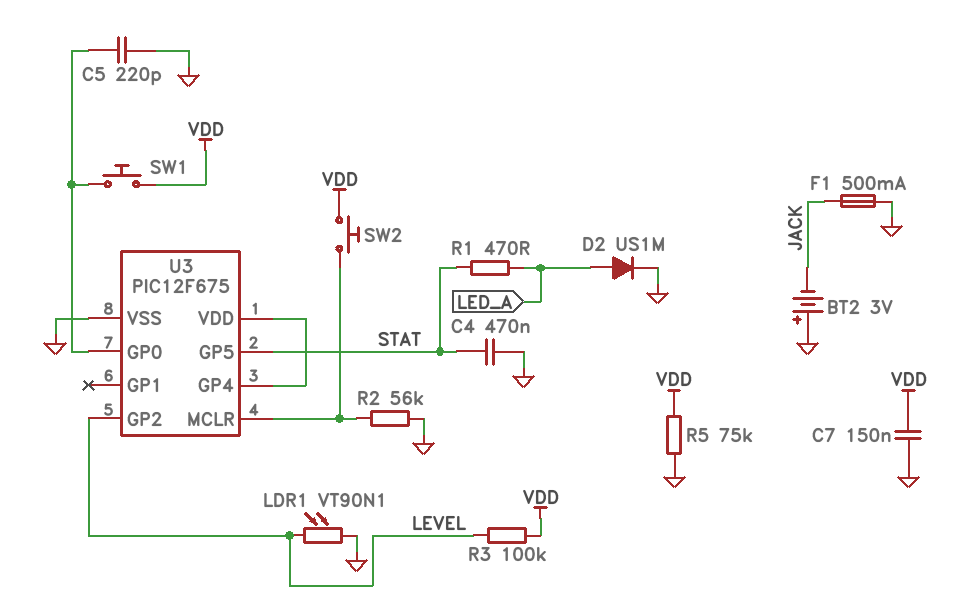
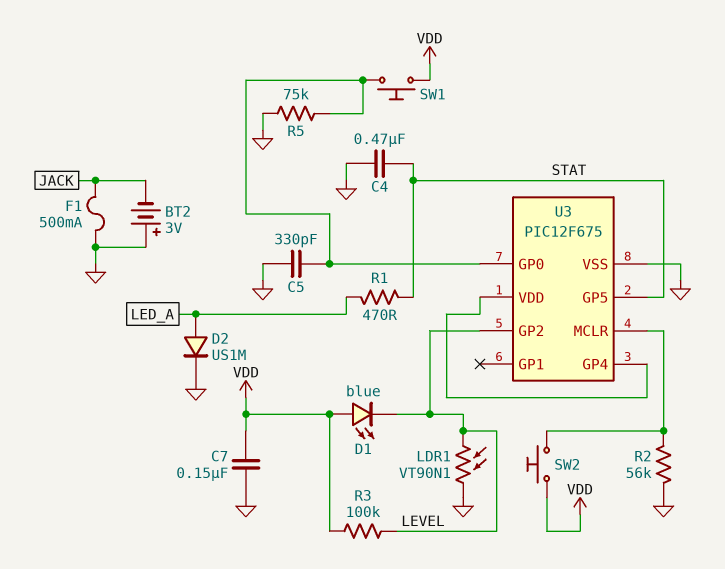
C5: 220pF (GND, U3/GP0) -> 330pF (GND, U3/GP0)
D1: none -> LED blue (A VDD, K LEVEL)
R5: 75k (GND, VDD) -> 75k (GND, U3/GP0)

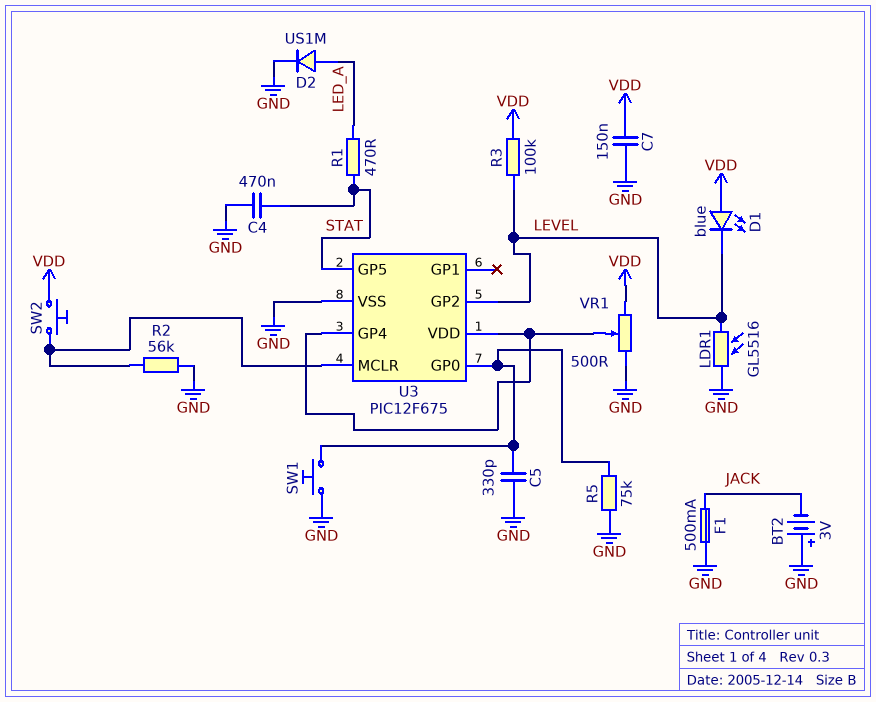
LDR1: VT90N1 (GND, LEVEL) -> GL5516 (GND, LEVEL)
SW1: button (U3/GP0, VDD) -> button (GND, U3/GP0)
VR1: none -> 500 (GND, VDD, wiper U3/GP4)

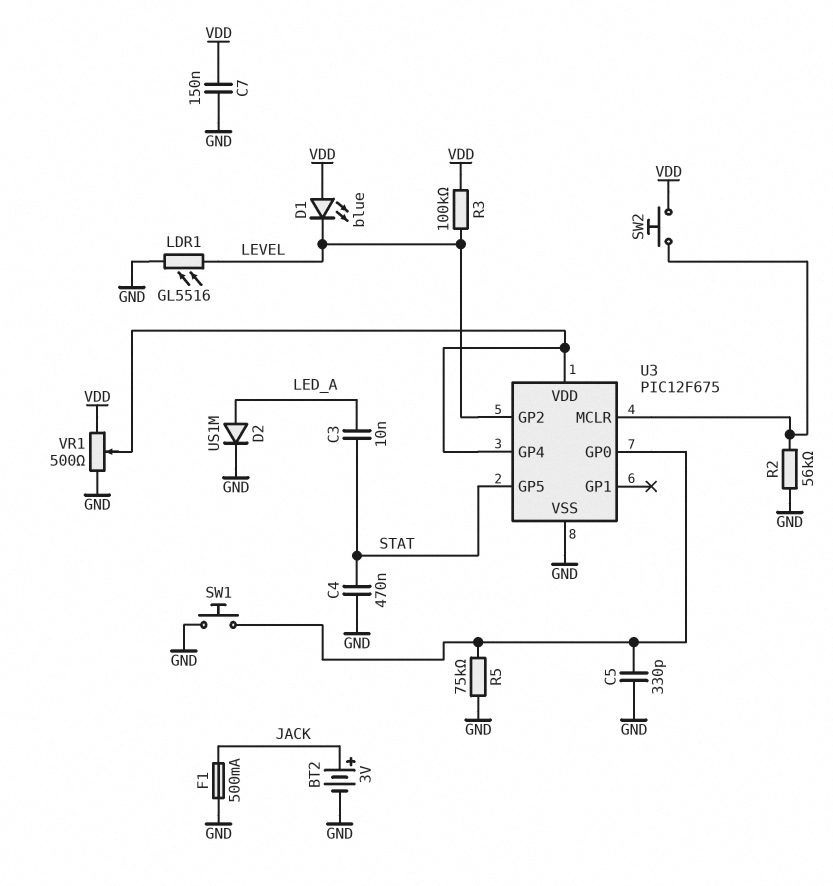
BT2: 3V (plus GND, minus JACK) -> 3V (plus JACK, minus GND)
C3: none -> 10nF (LED_A, STAT)
R1: 470 (LED_A, STAT) -> none

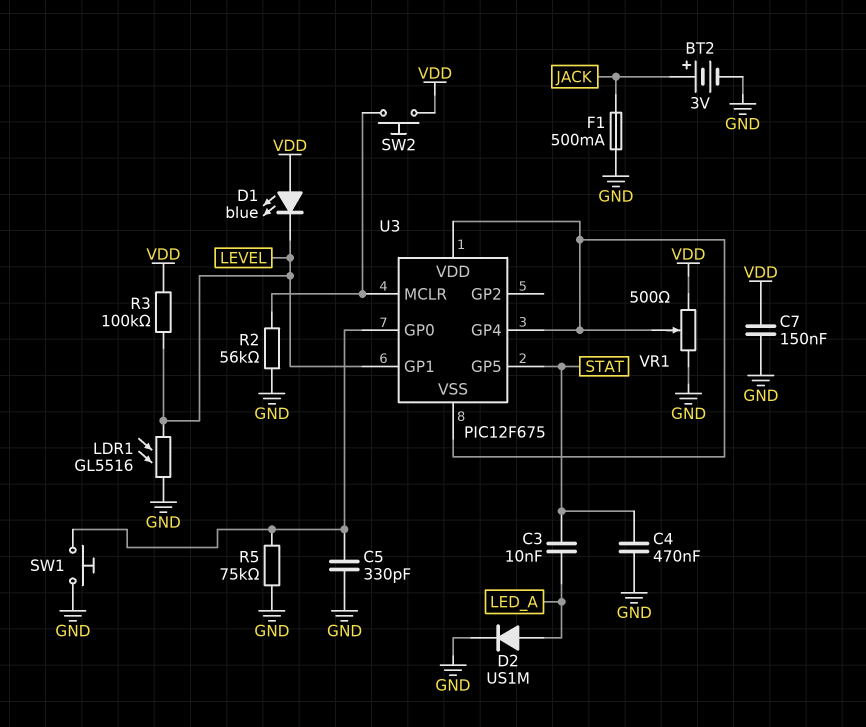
U3 pin GP1: none -> LEVEL
U3 pin GP2: LEVEL -> none
U3 pin VSS: GND -> U3/GP4

